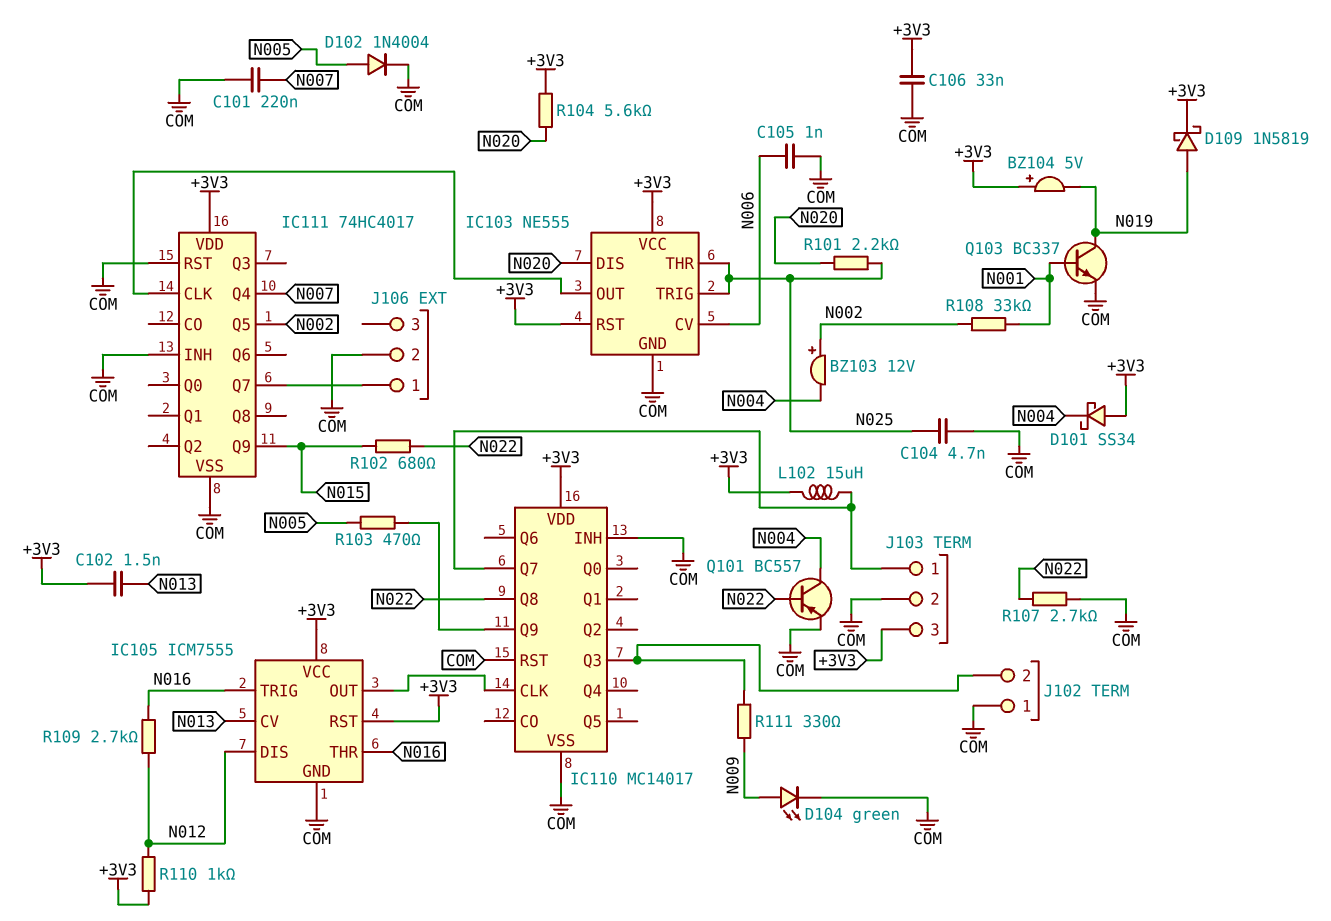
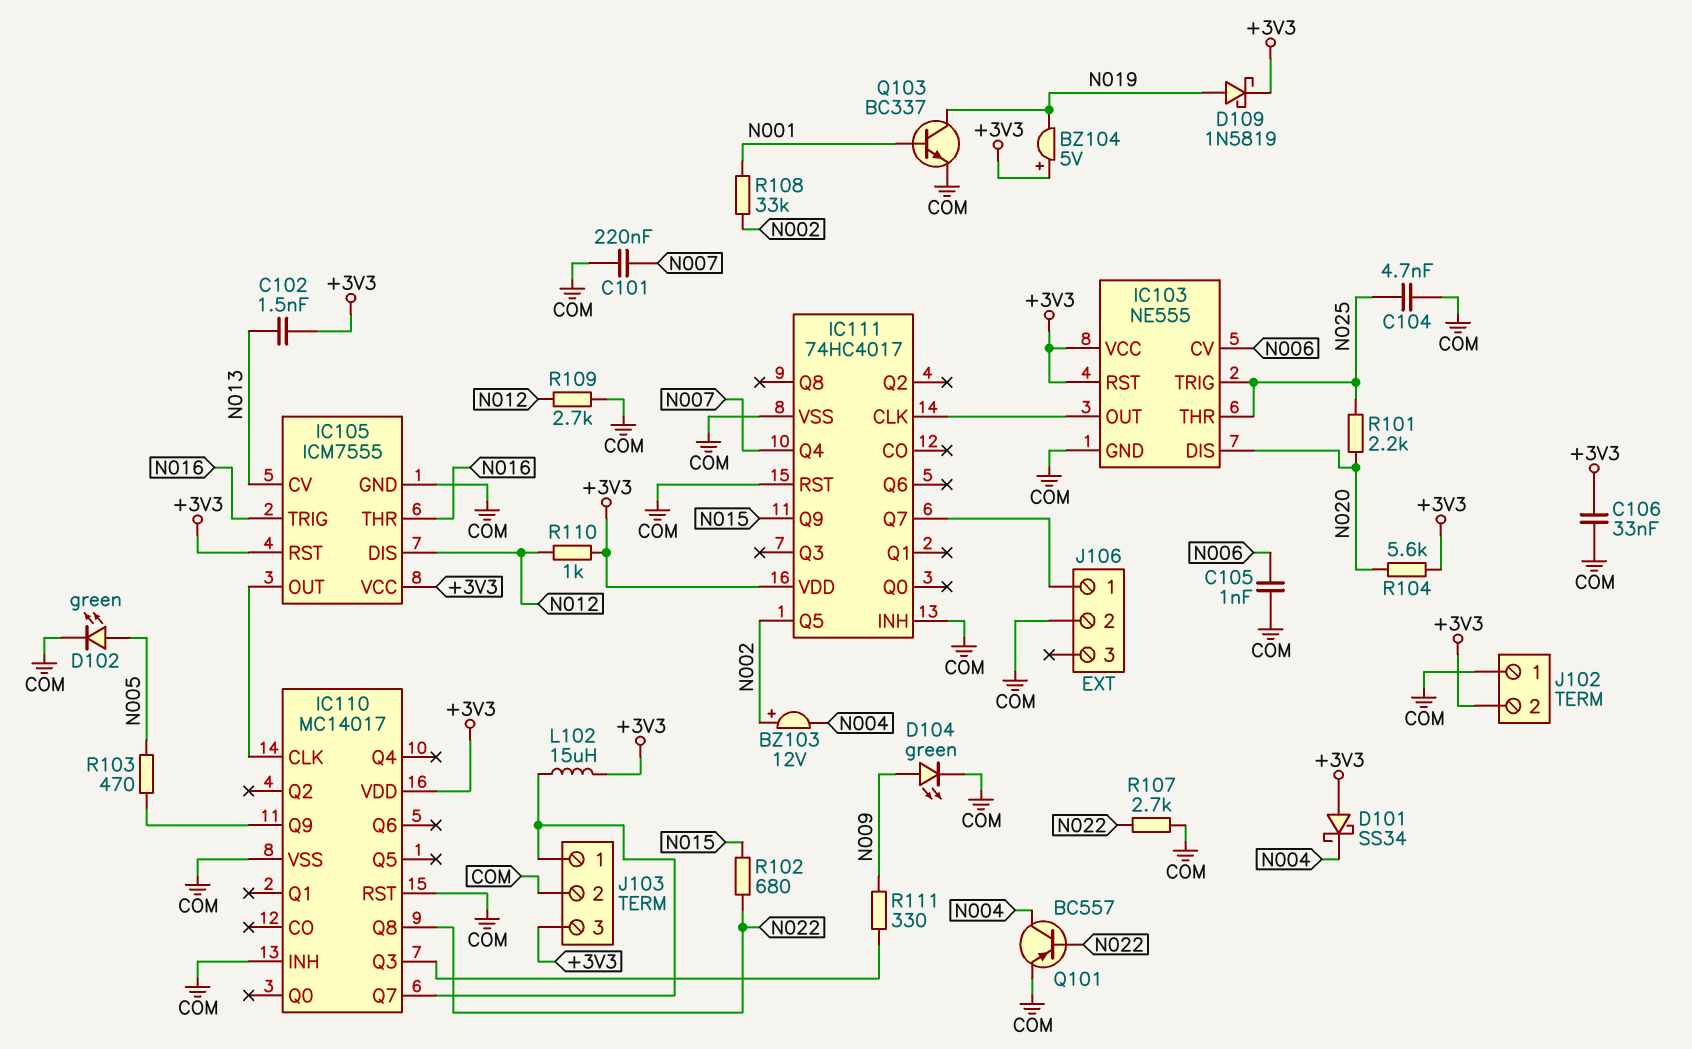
D102: diode 1N4004 (A N005, K COM) -> LED green (A N005, K COM)
J102 pin 2: IC110/Q3 -> +3V3
R109: 2.7k (N012, N016) -> 2.7k (COM, N012)

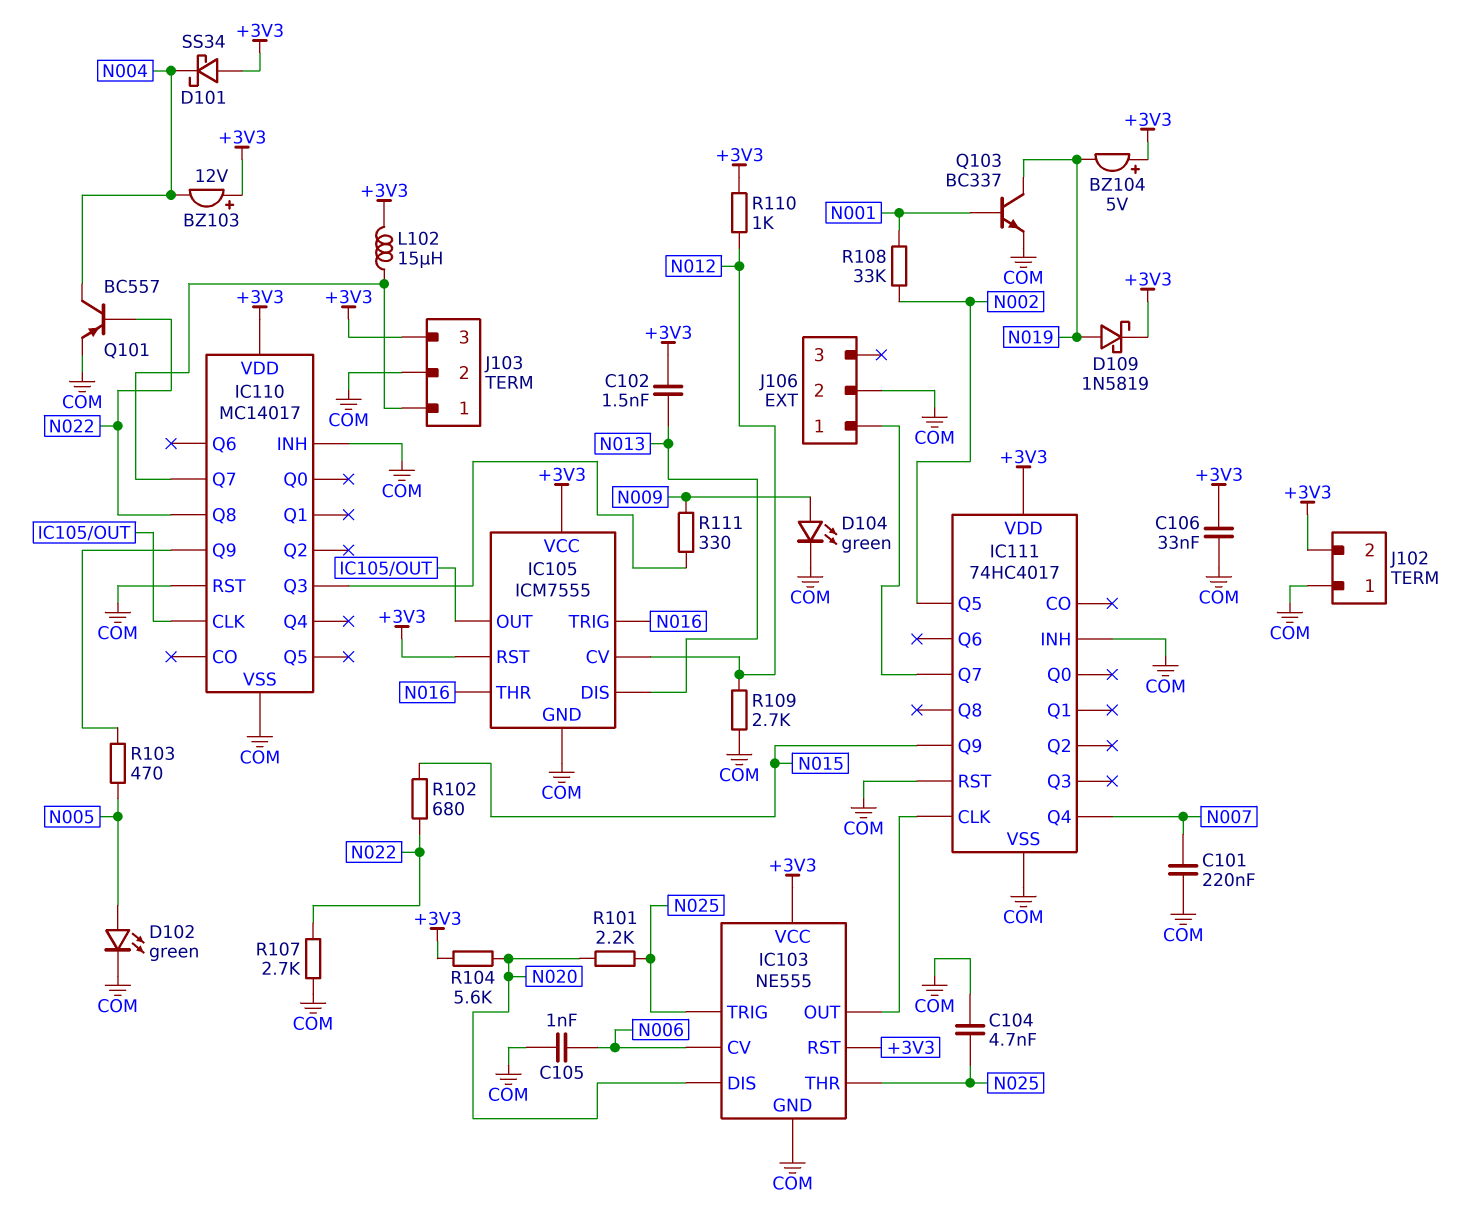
BZ103: buzzer 12V (plus N002, minus N004) -> buzzer 12V (plus +3V3, minus N004)
IC105 pin CV: N013 -> N012
IC105 pin DIS: N012 -> N013

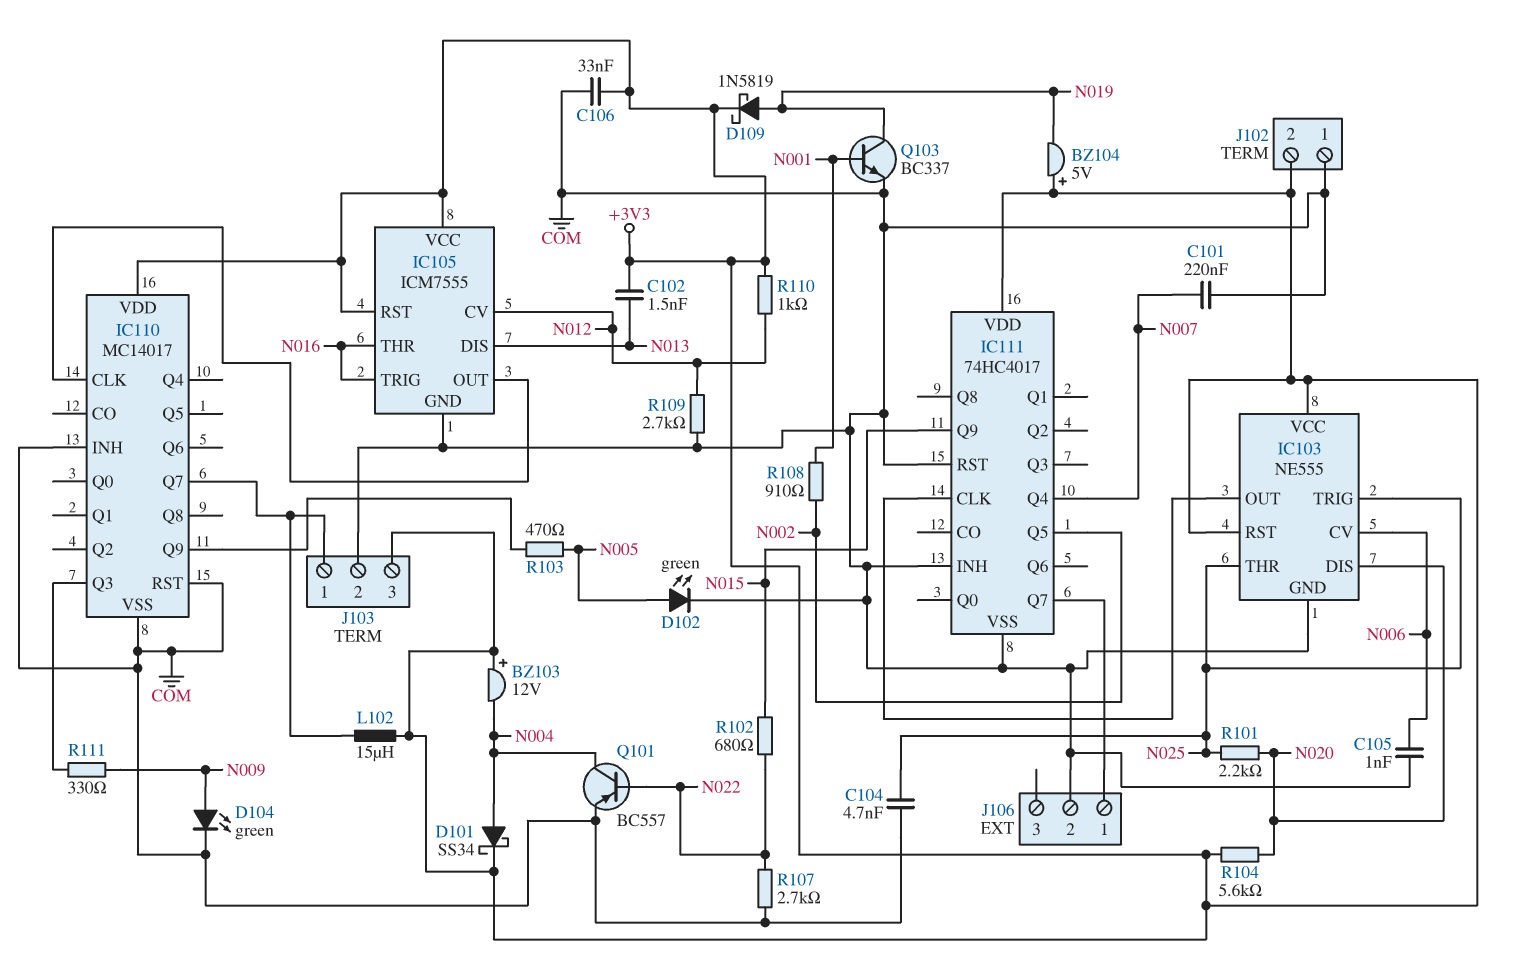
D101: schottky SS34 (A +3V3, K N004) -> schottky SS34 (A N004, K +3V3)
IC110 pin Q8: N022 -> none
R108: 33k (N001, N002) -> 910 (N001, N002)

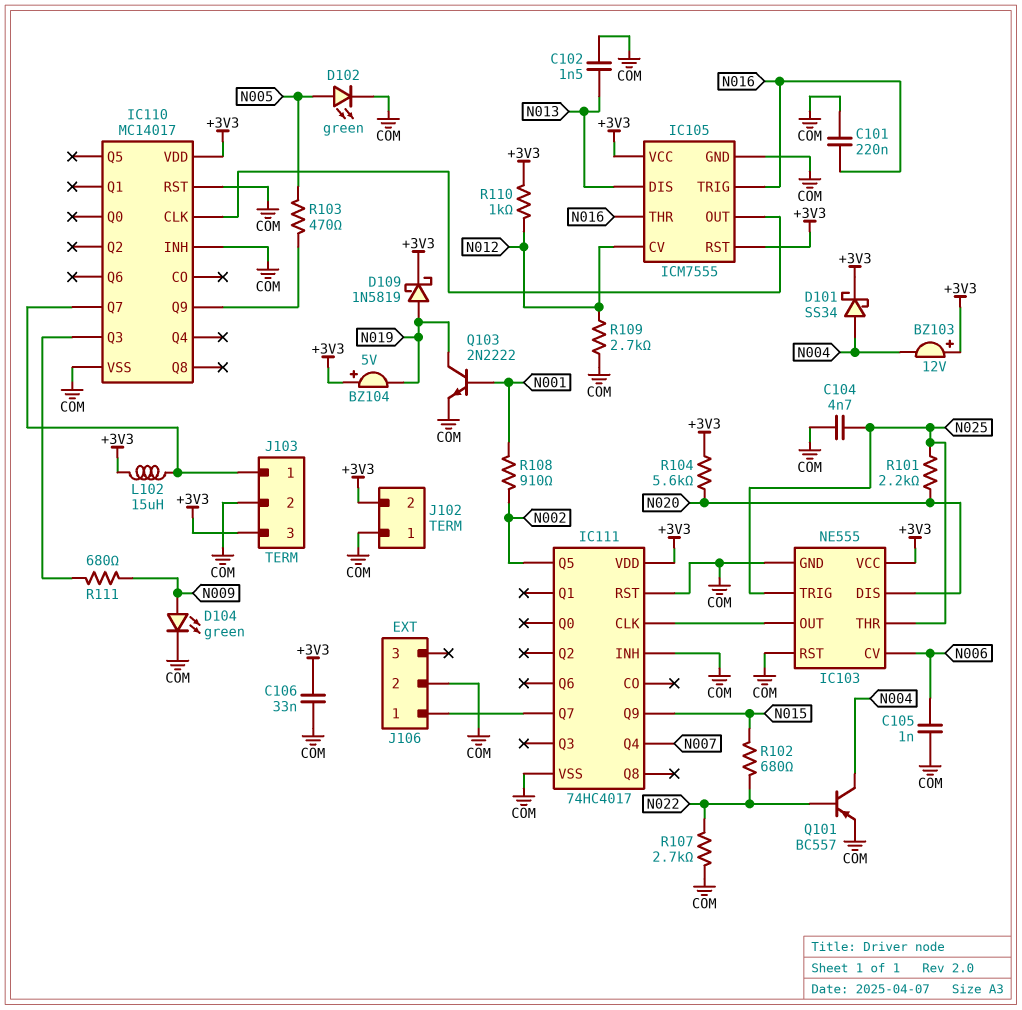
C101: 220nF (COM, N007) -> 220nF (COM, N016)
C102: 1.5nF (+3V3, N013) -> 1.5nF (COM, N013)
IC103 pin RST: +3V3 -> COM
Q103: NPN BC337 (B N001, C N019, E COM) -> NPN 2N2222 (B N001, C N019, E COM)
R111: 330 (IC110/Q3, N009) -> 680 (IC110/Q3, N009)

